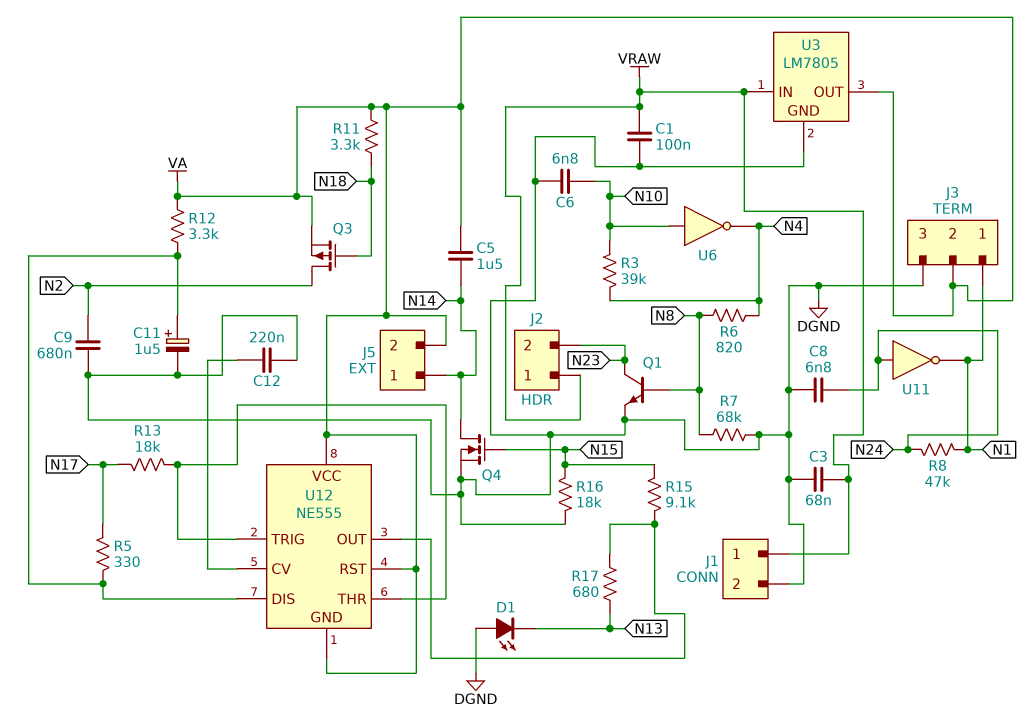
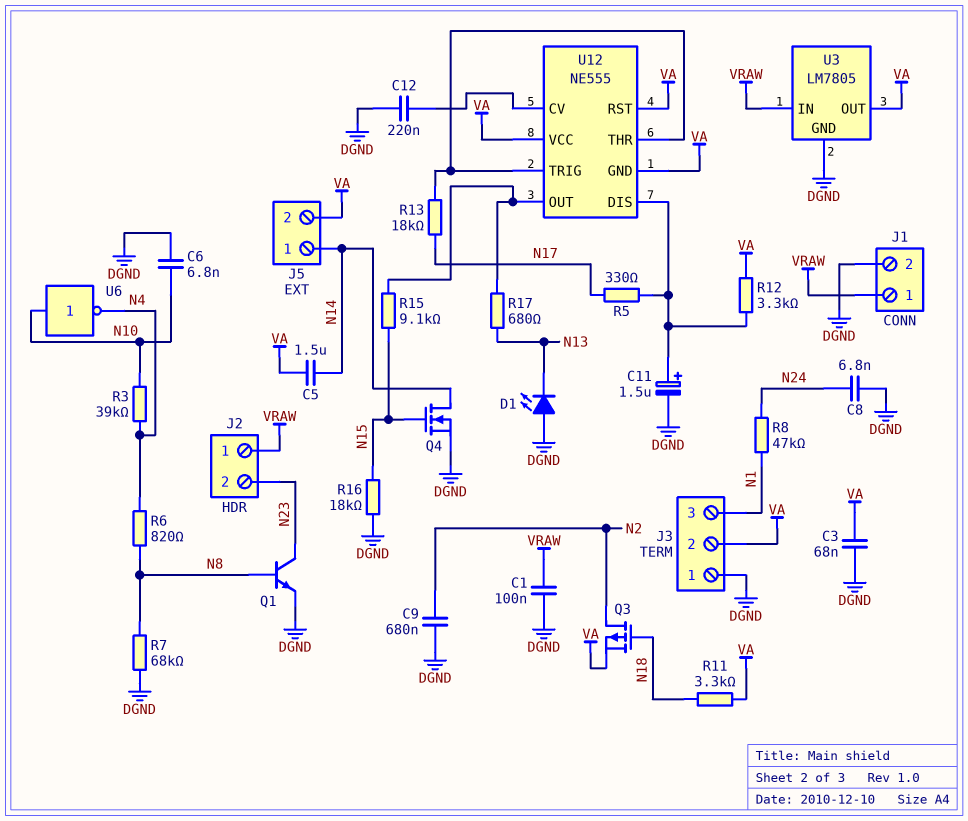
C3: 68nF (DGND, VRAW) -> 68nF (DGND, VA)
J3 pin 1: N1 -> DGND
J3 pin 3: DGND -> N1
U11: NOT (in N24, out N1) -> none

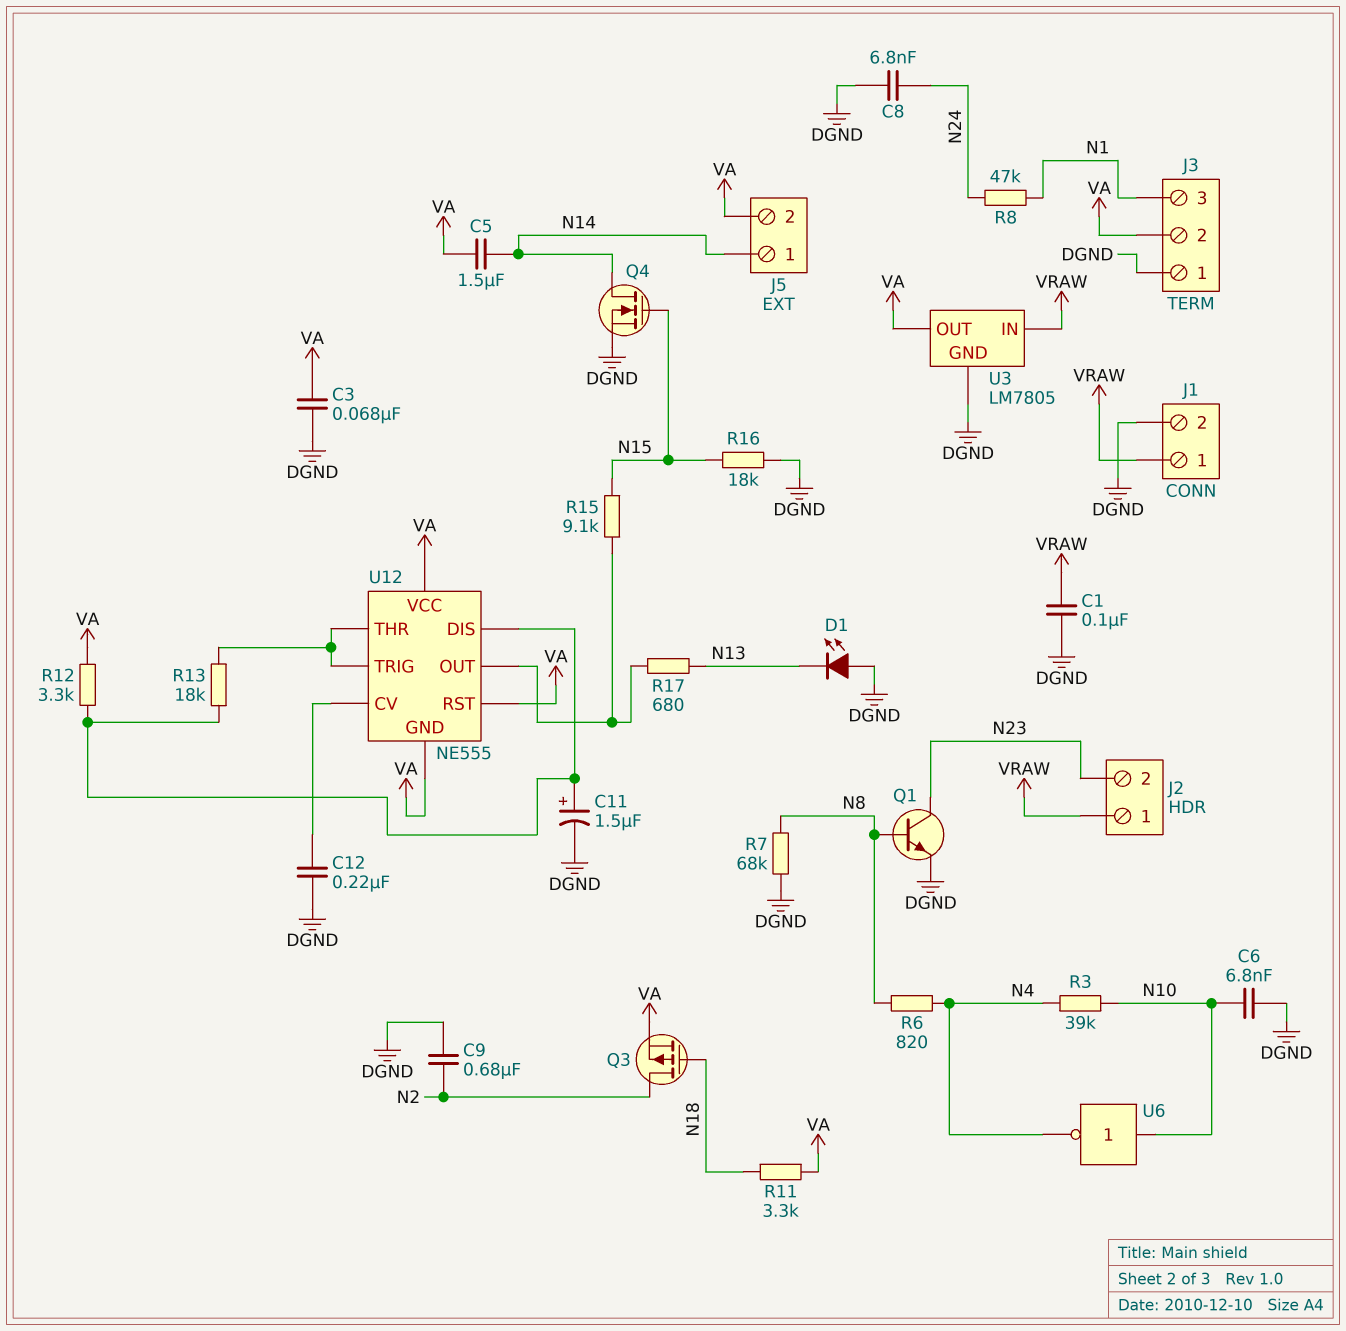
R5: 330 (N17, U12/DIS) -> none
R13: 18k (N17, U12/THR) -> 18k (U12/DIS, U12/THR)

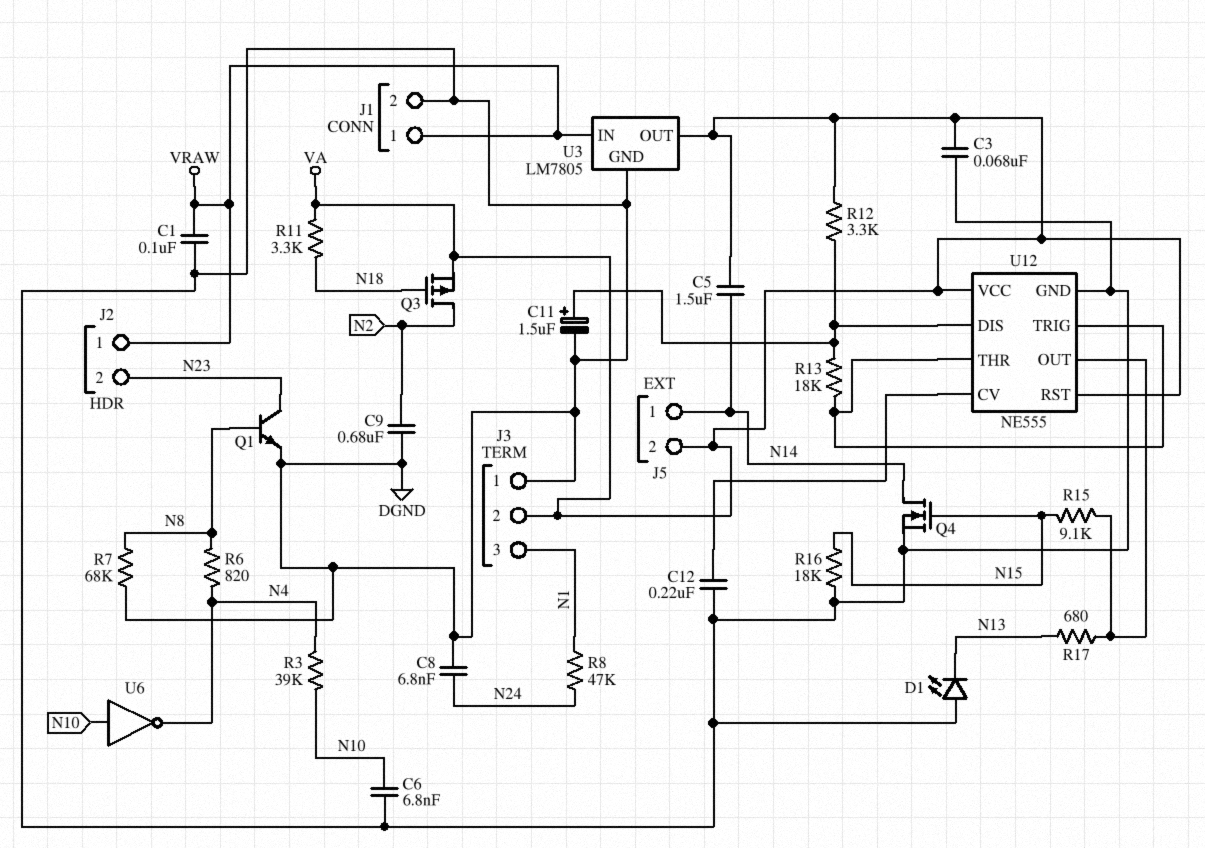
U12 pin GND: VA -> DGND

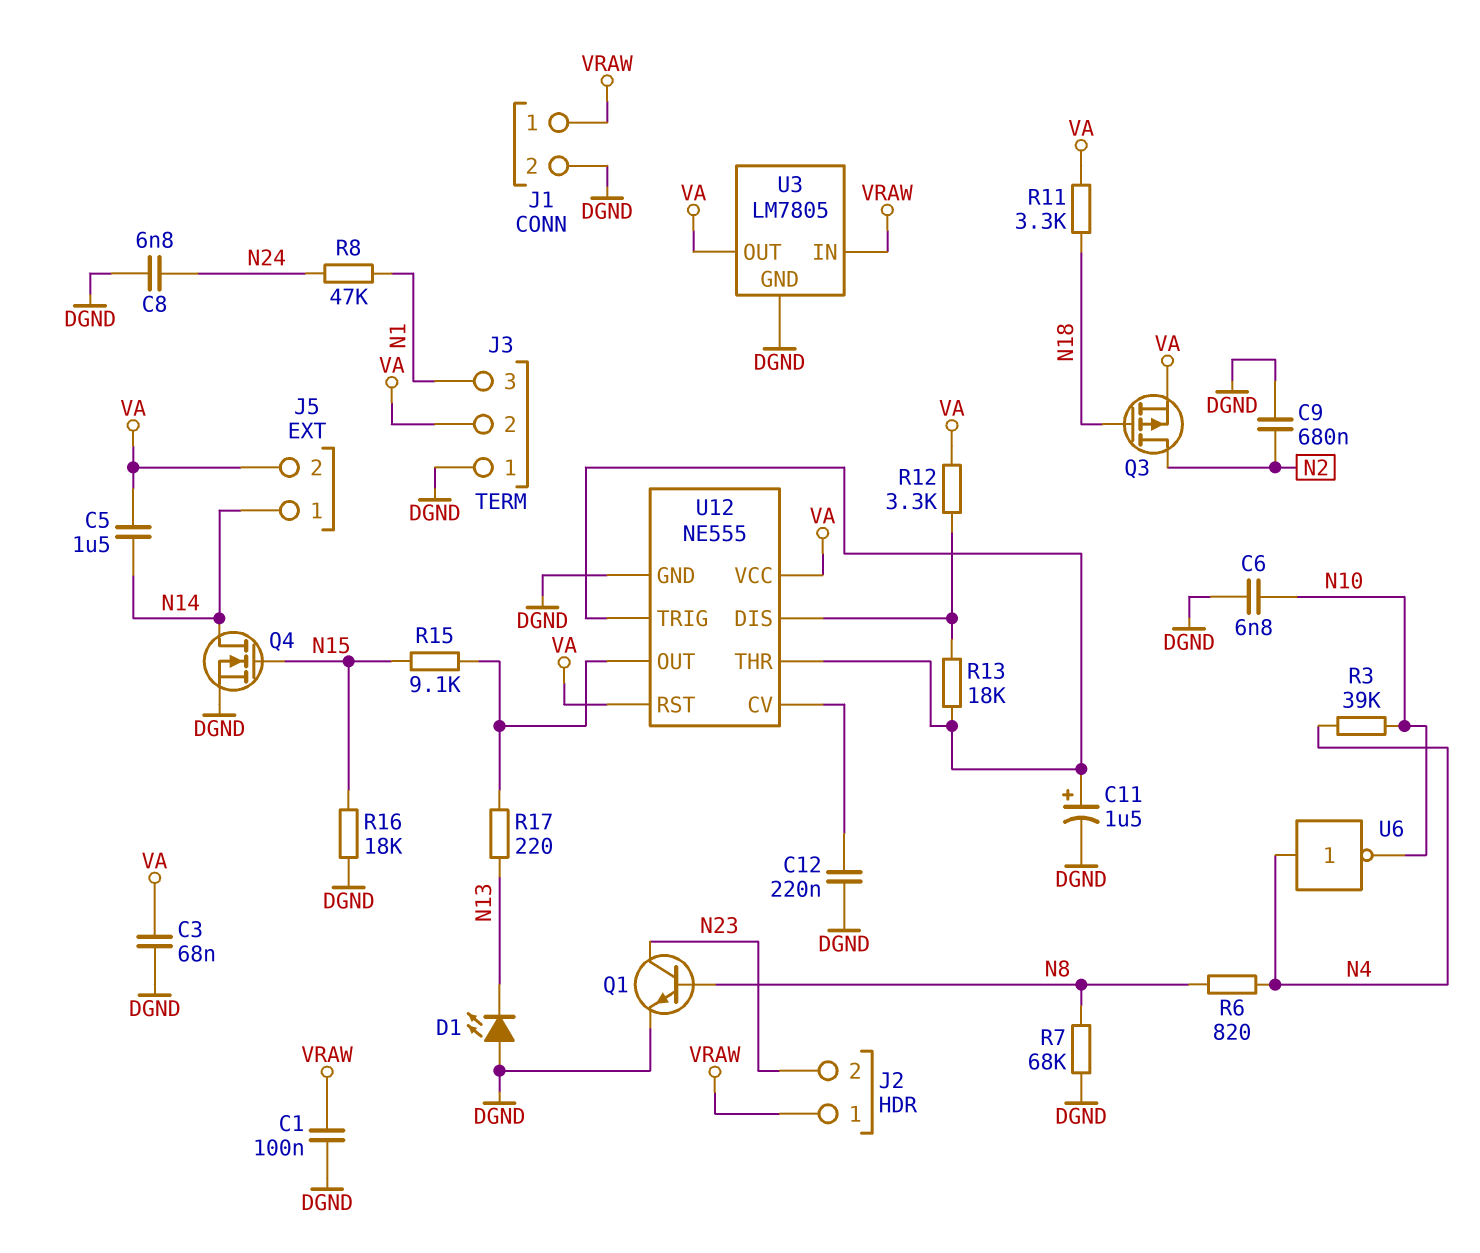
C11: 1.5uF (plus U12/DIS, minus DGND) -> 1.5uF (plus U12/THR, minus DGND)
R17: 680 (N13, U12/OUT) -> 220 (N13, U12/OUT)
U6: NOT (in N10, out N4) -> NOT (in N4, out N10)

